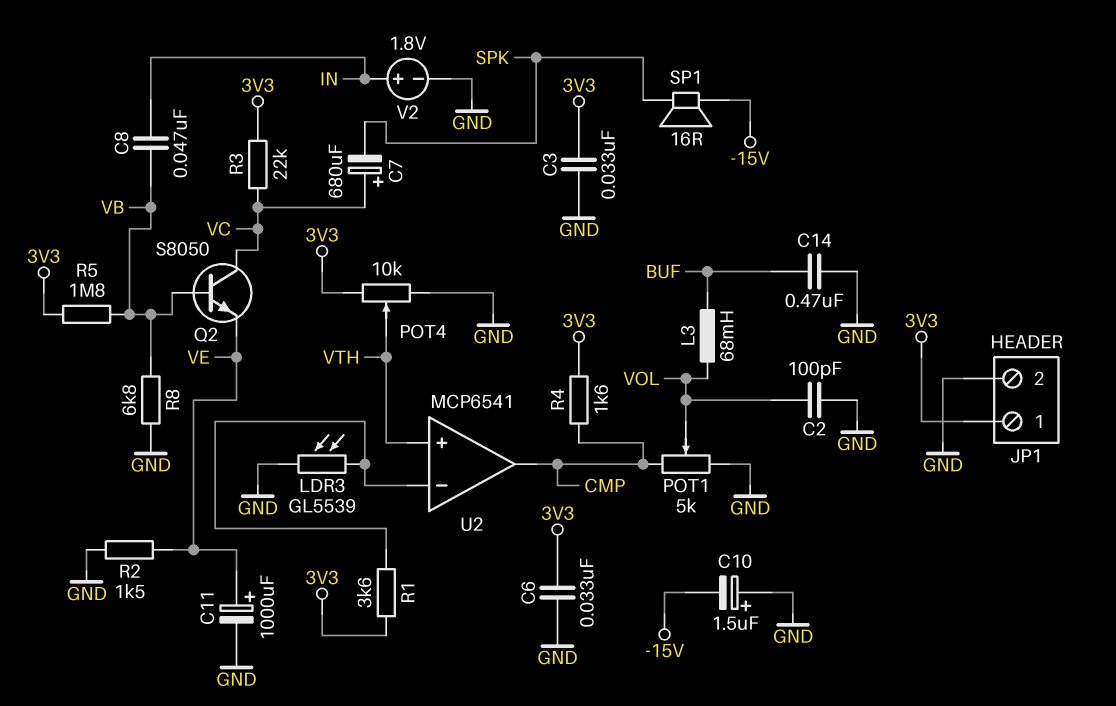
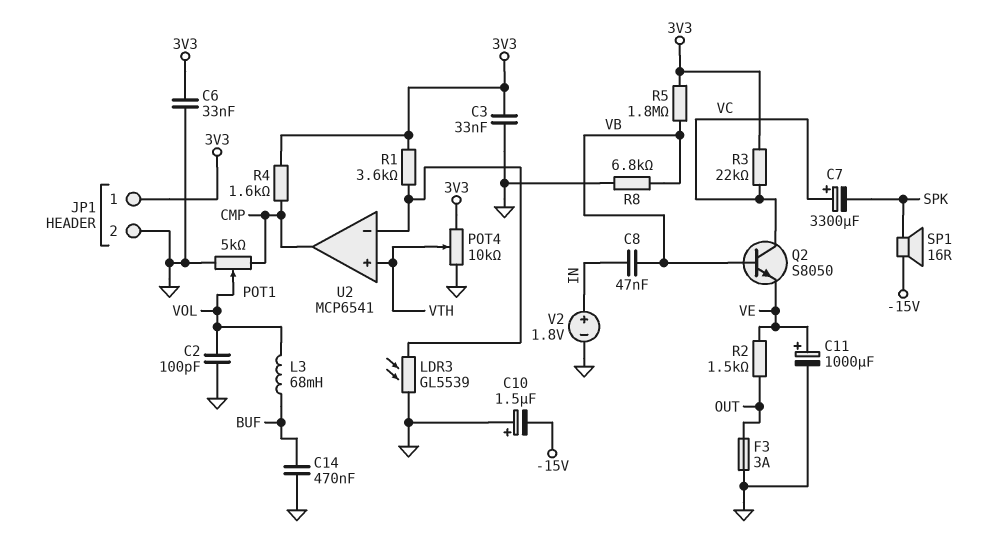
C7: 680uF (plus VC, minus SPK) -> 3300uF (plus VC, minus SPK)
F3: none -> 3A (GND, OUT)
R2: 1.5k (GND, VE) -> 1.5k (OUT, VE)

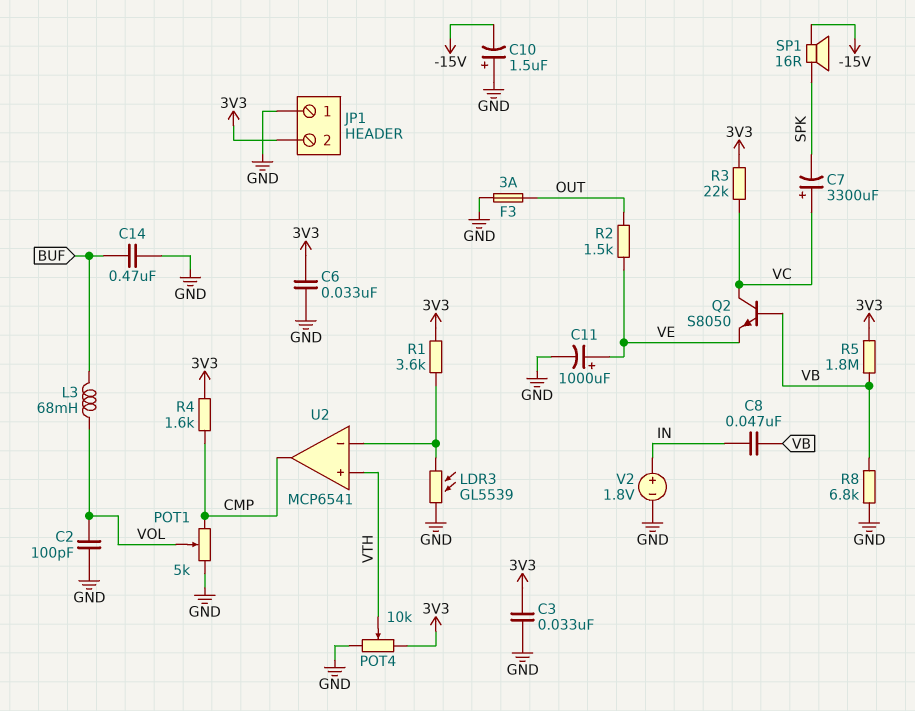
JP1 pin 1: 3V3 -> GND
JP1 pin 2: GND -> 3V3

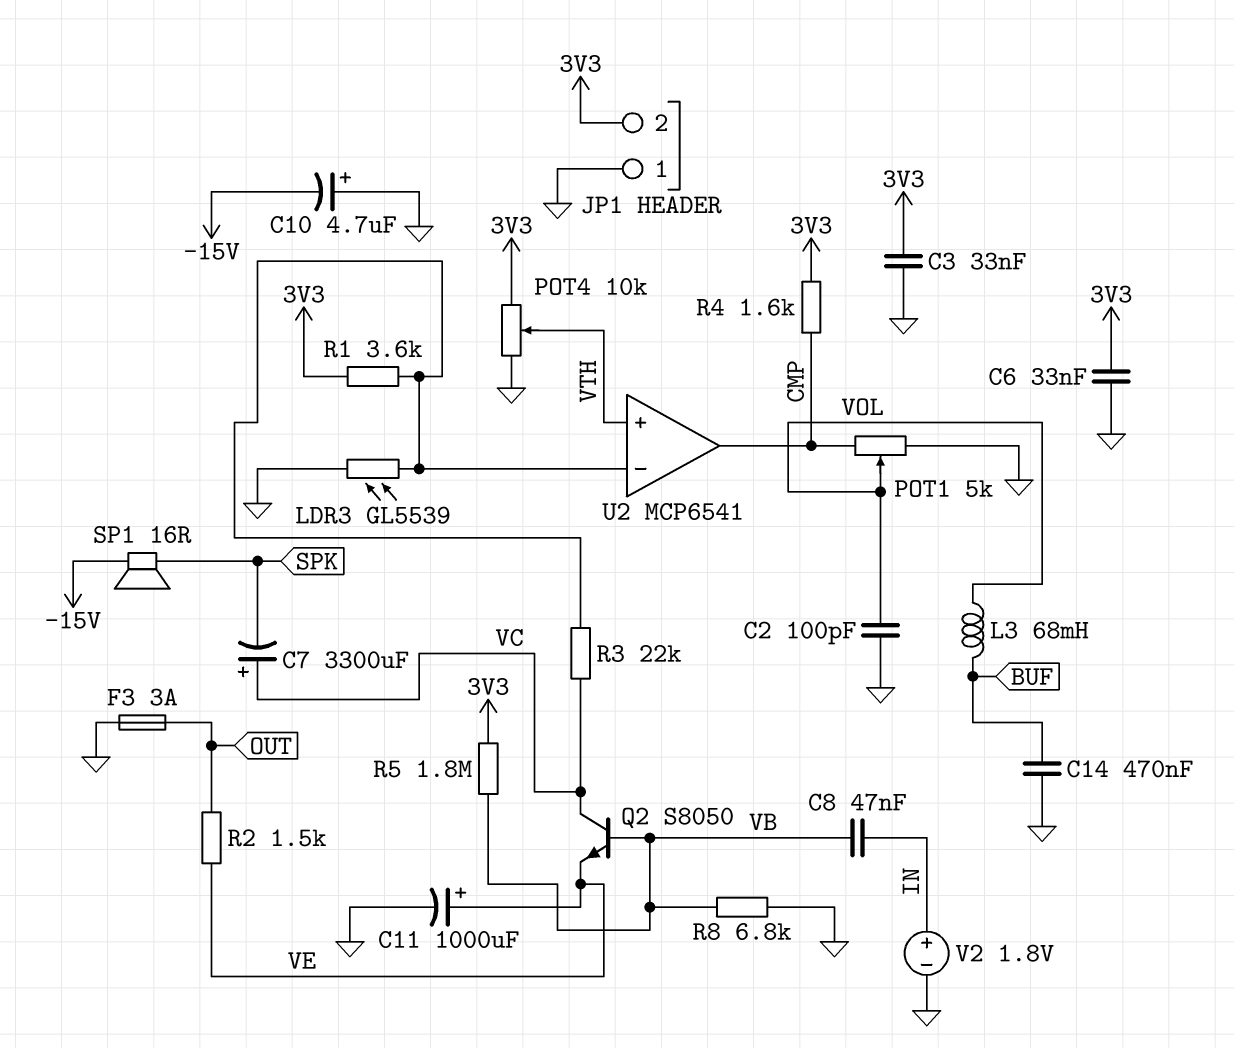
C10: 1.5uF (plus GND, minus -15V) -> 4.7uF (plus GND, minus -15V)
R3: 22k (3V3, VC) -> 22k (U2/in-, VC)

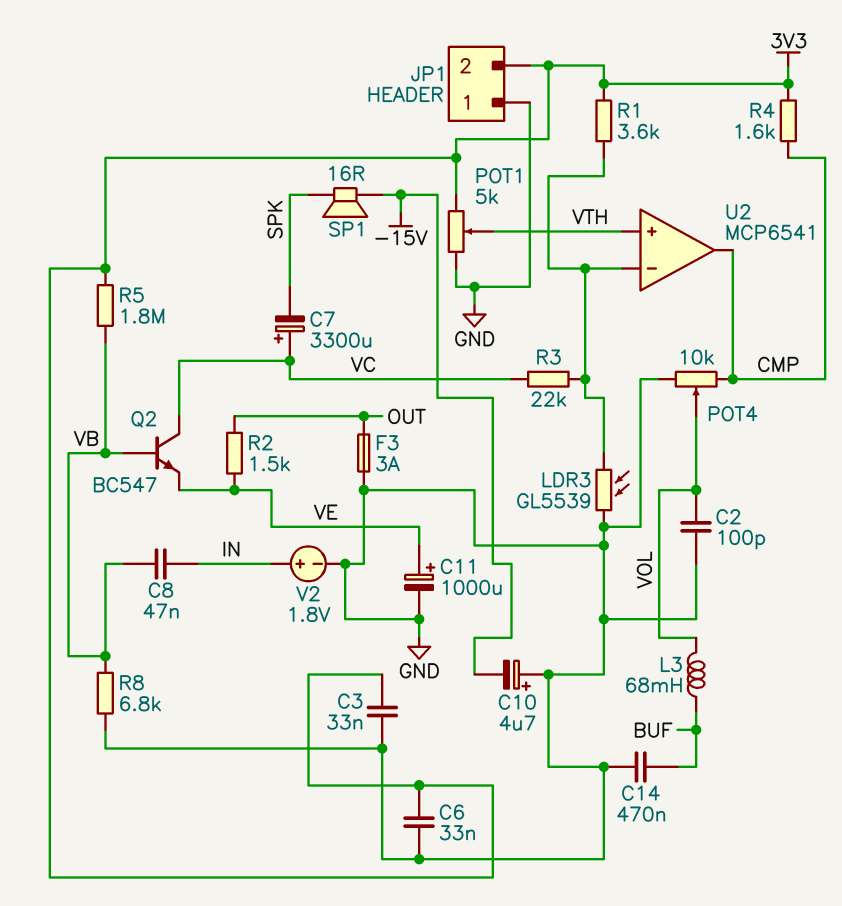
POT1: 5k (CMP, GND, wiper VOL) -> 5k (3V3, GND, wiper VTH)
POT4: 10k (3V3, GND, wiper VTH) -> 10k (CMP, GND, wiper VOL)
Q2: NPN S8050 (B VB, C VC, E VE) -> NPN BC547 (B VB, C VC, E VE)

